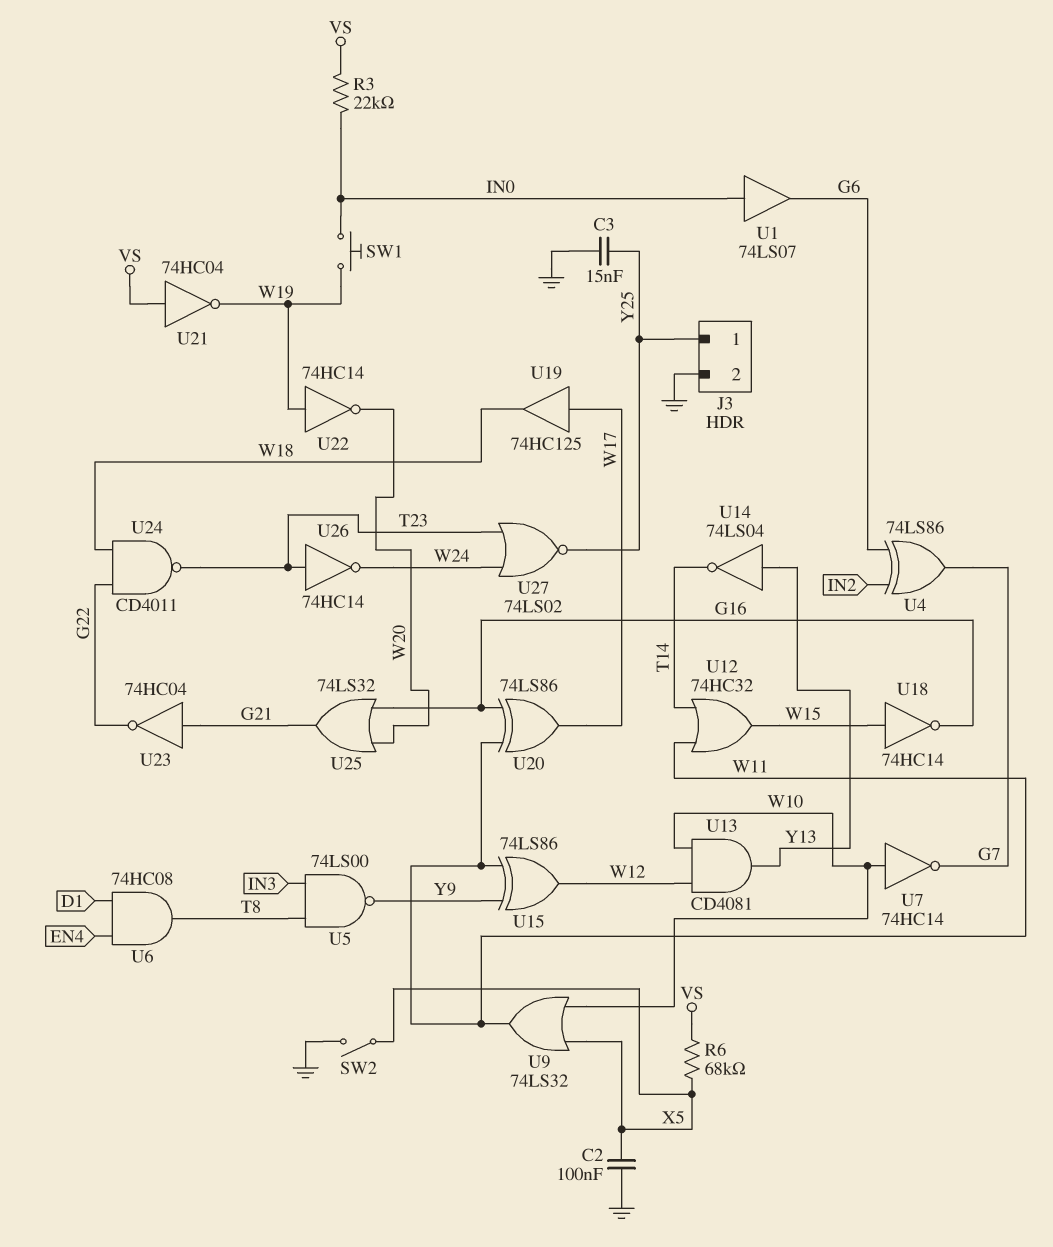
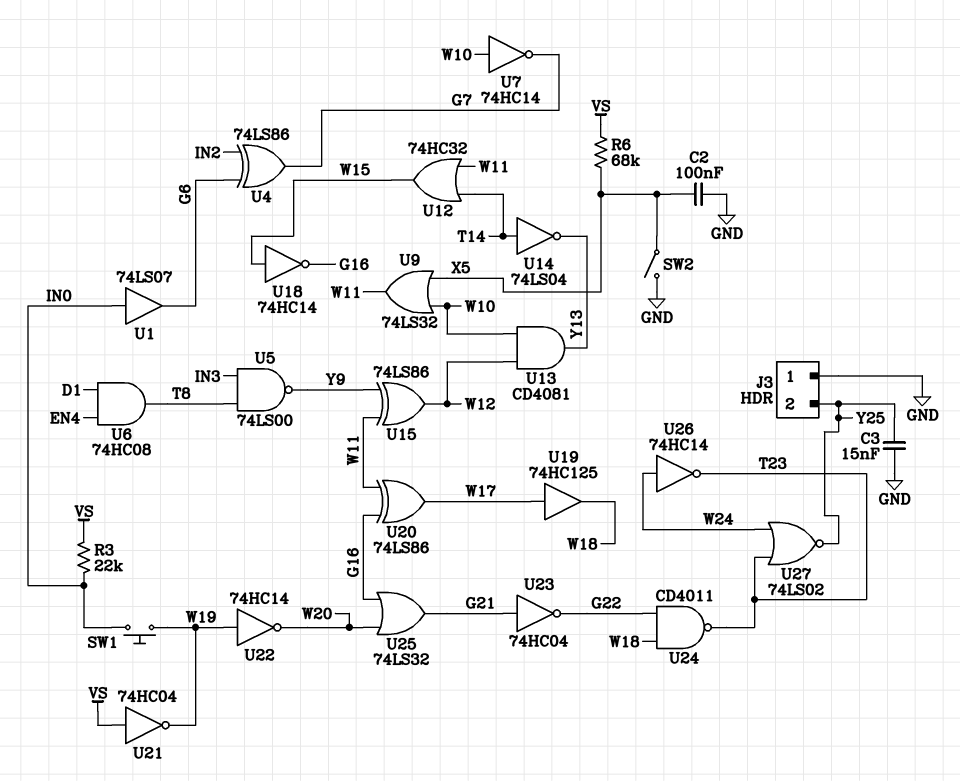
J3 pin 1: Y25 -> GND
J3 pin 2: GND -> Y25
U14: NOT 74LS04 (in Y13, out T14) -> NOT 74LS04 (in T14, out Y13)
U26: NOT 74HC14 (in T23, out W24) -> NOT 74HC14 (in W24, out T23)

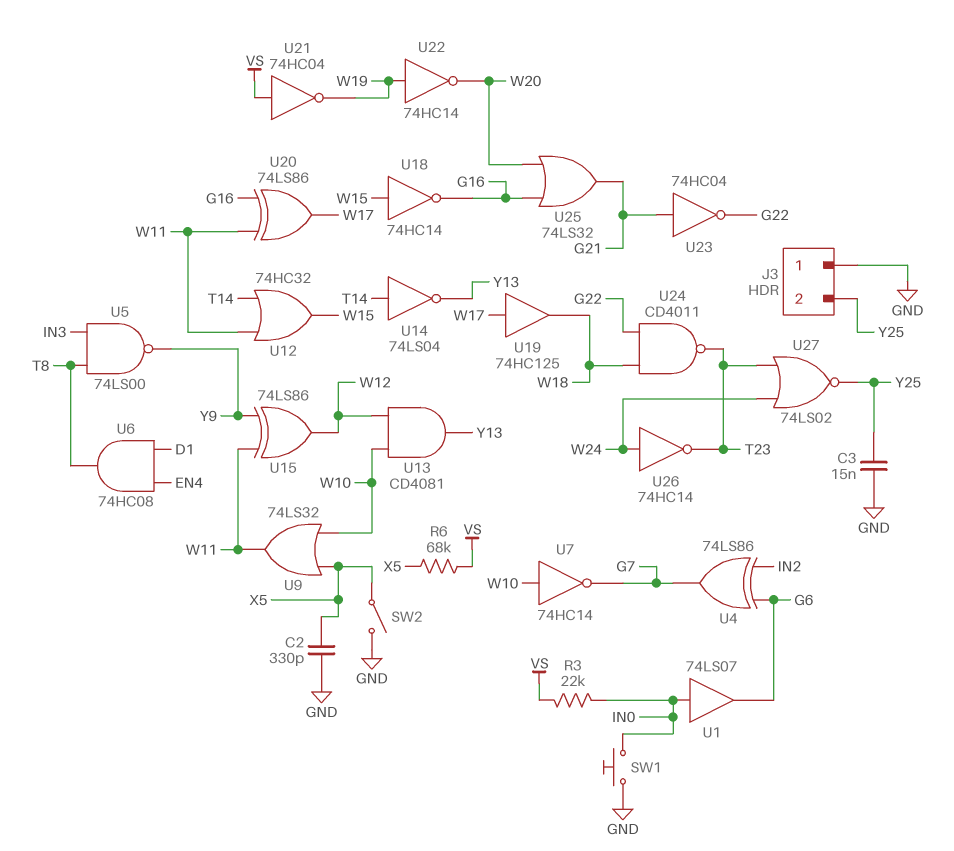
C2: 100nF (GND, X5) -> 330pF (GND, X5)
SW1: button (IN0, W19) -> button (GND, IN0)

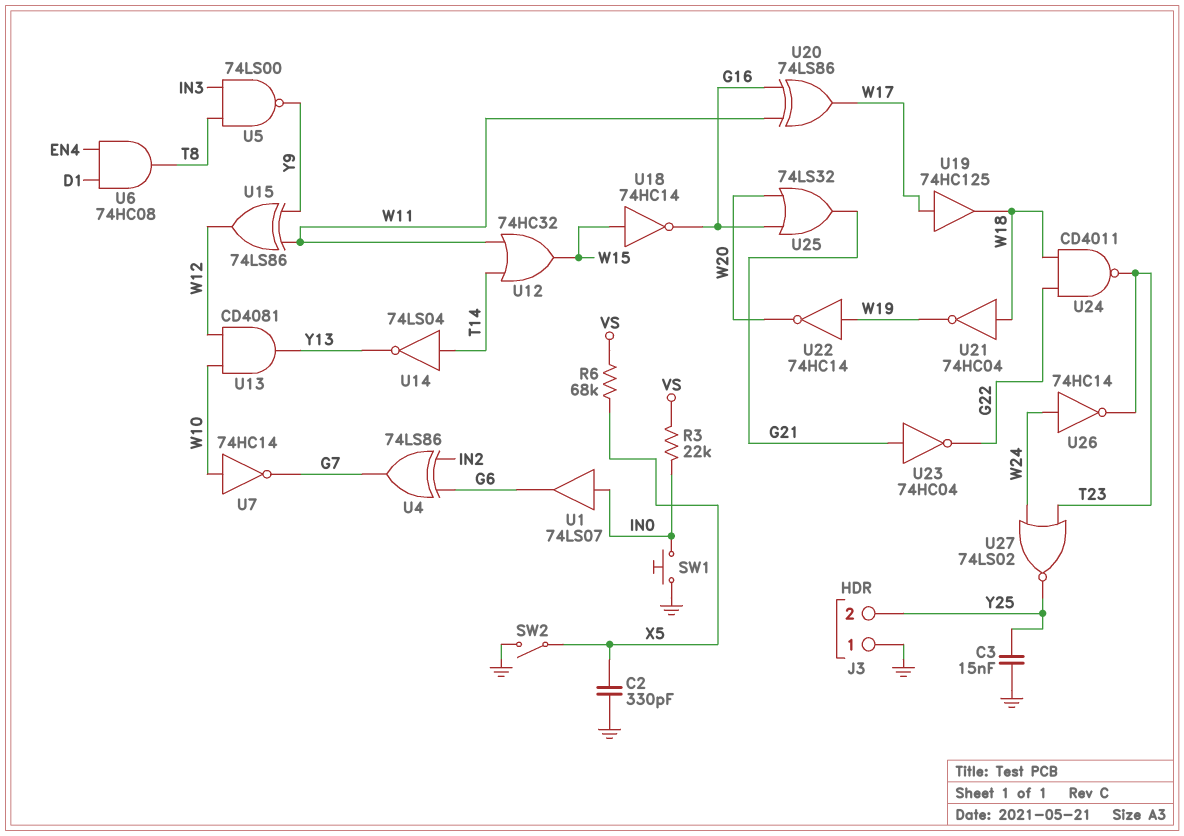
U9: OR 74LS32 (in W10, in X5, out W11) -> none
U21: NOT 74HC04 (in VS, out W19) -> NOT 74HC04 (in W18, out W19)

